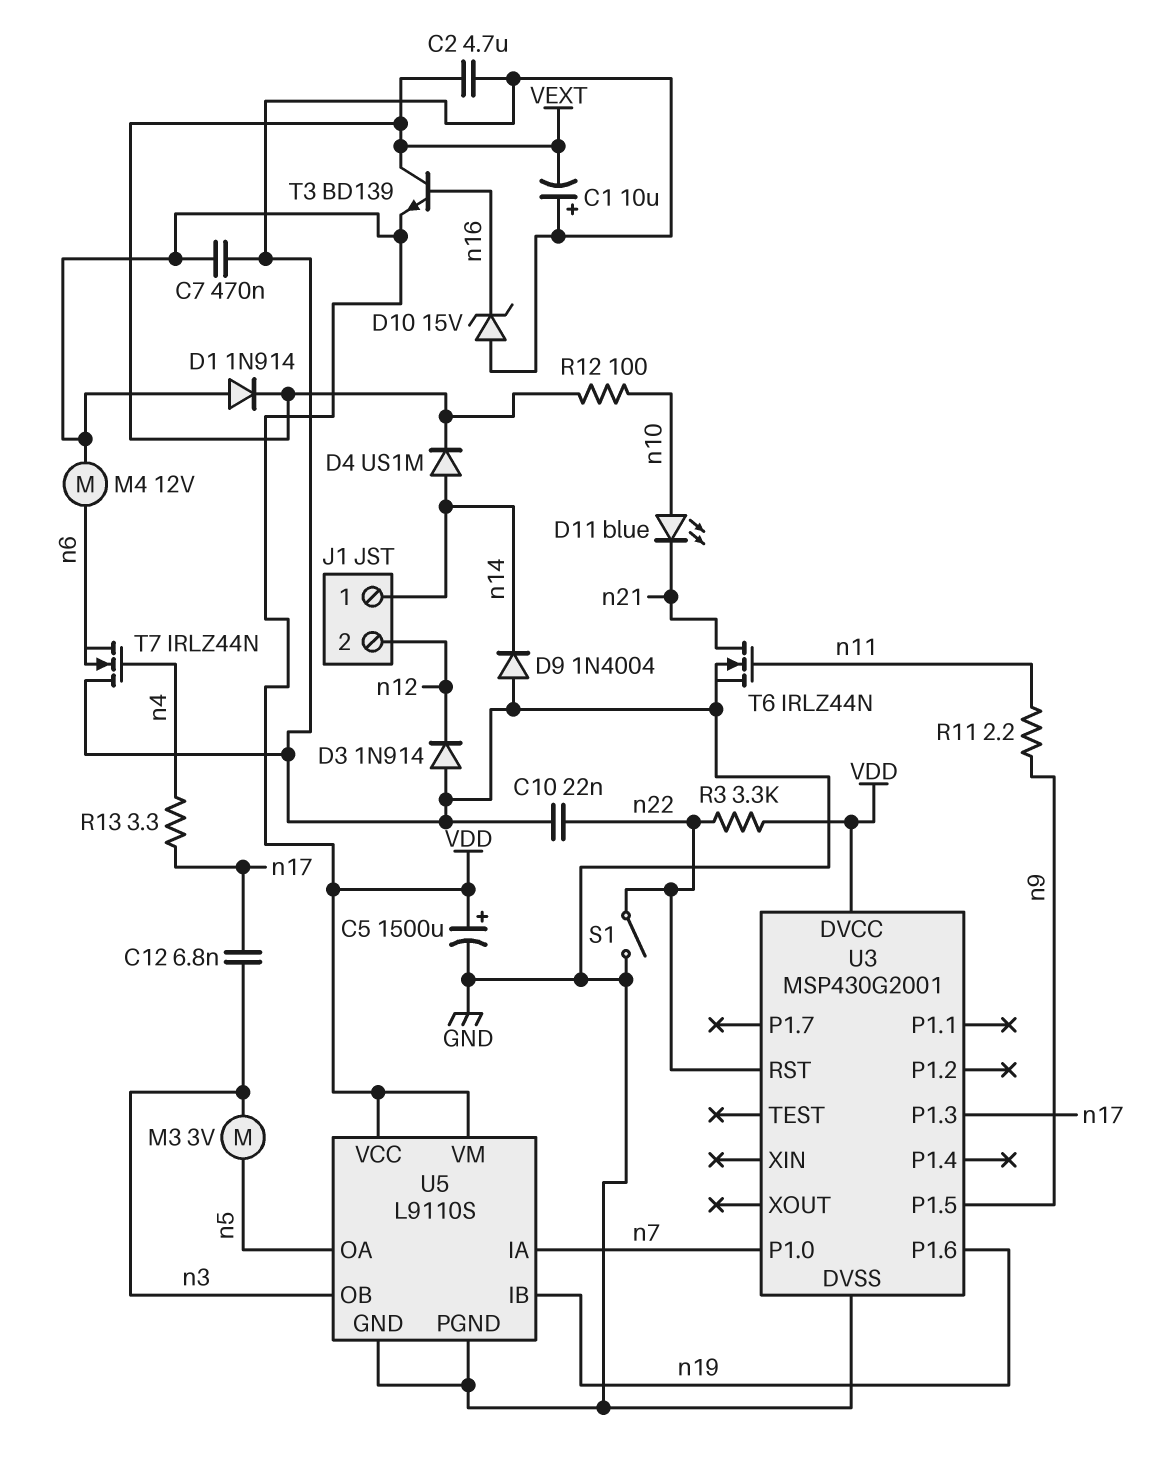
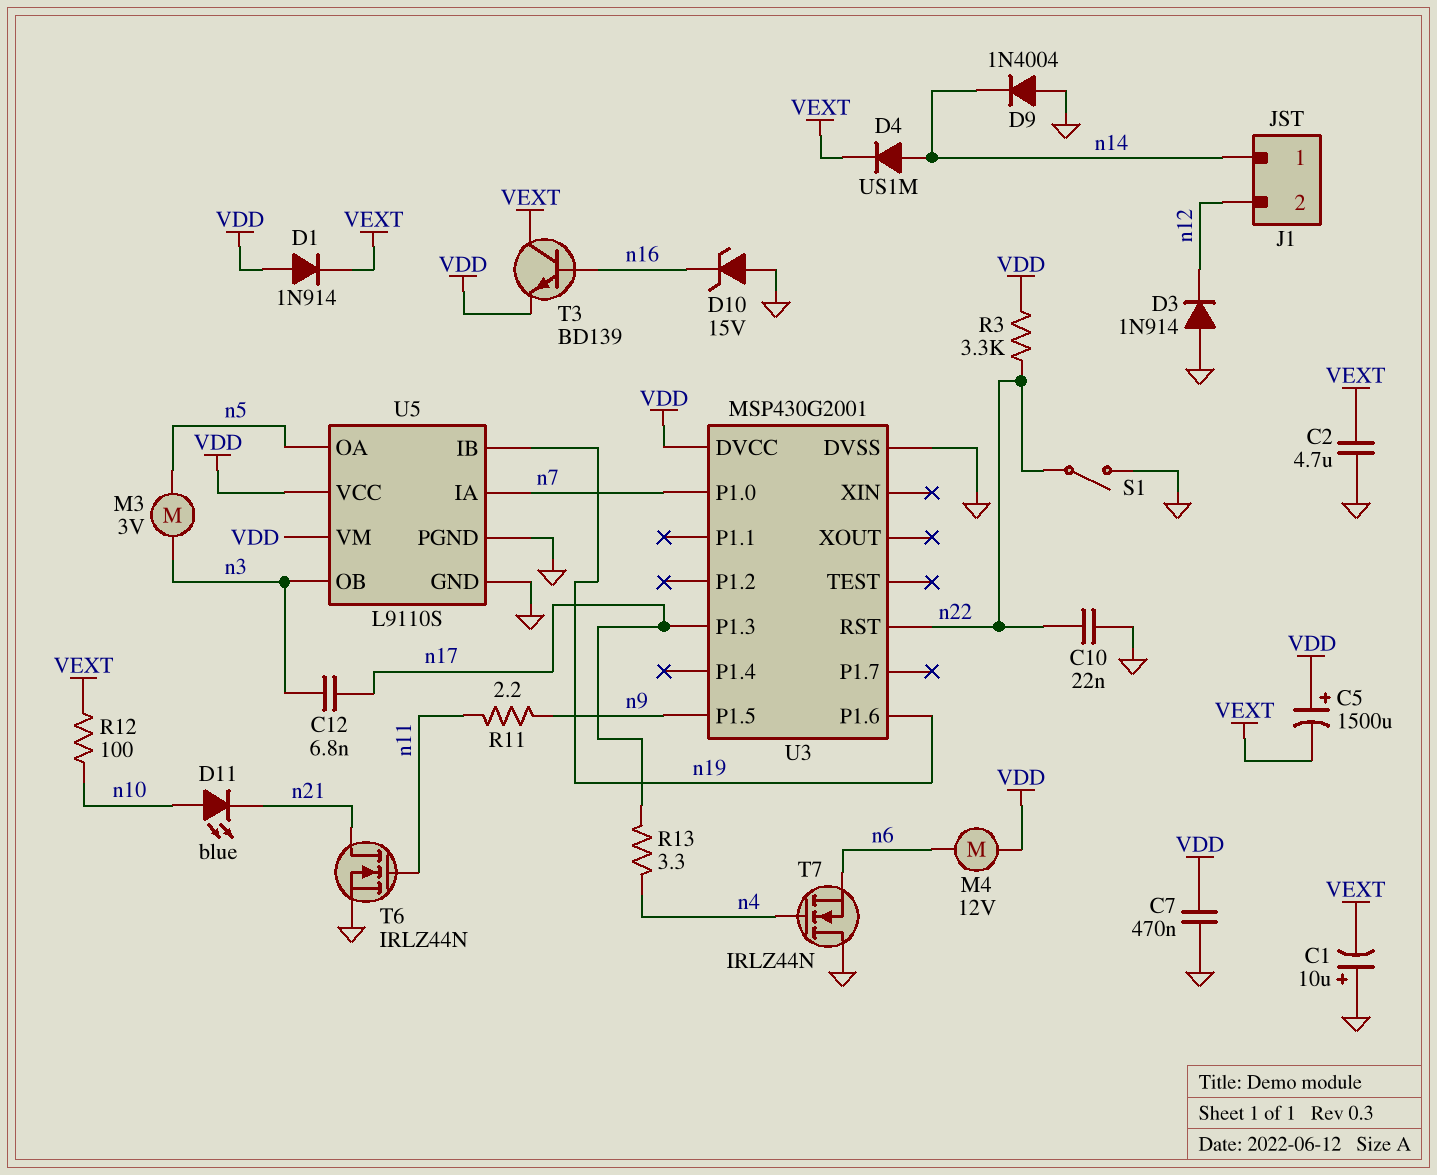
C5: 1500uF (plus VDD, minus GND) -> 1500uF (plus VDD, minus VEXT)

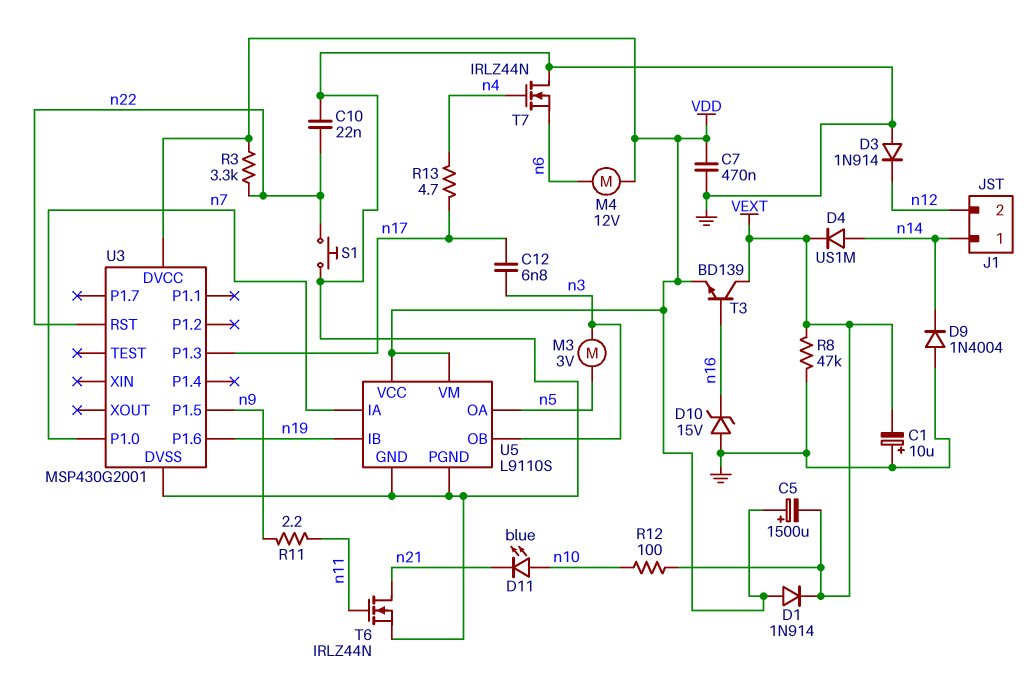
C2: 4.7uF (GND, VEXT) -> none
R8: none -> 47k (GND, VEXT)
R13: 3.3 (n4, n17) -> 4.7 (n4, n17)
S1: switch (GND, n22) -> button (GND, n22)

